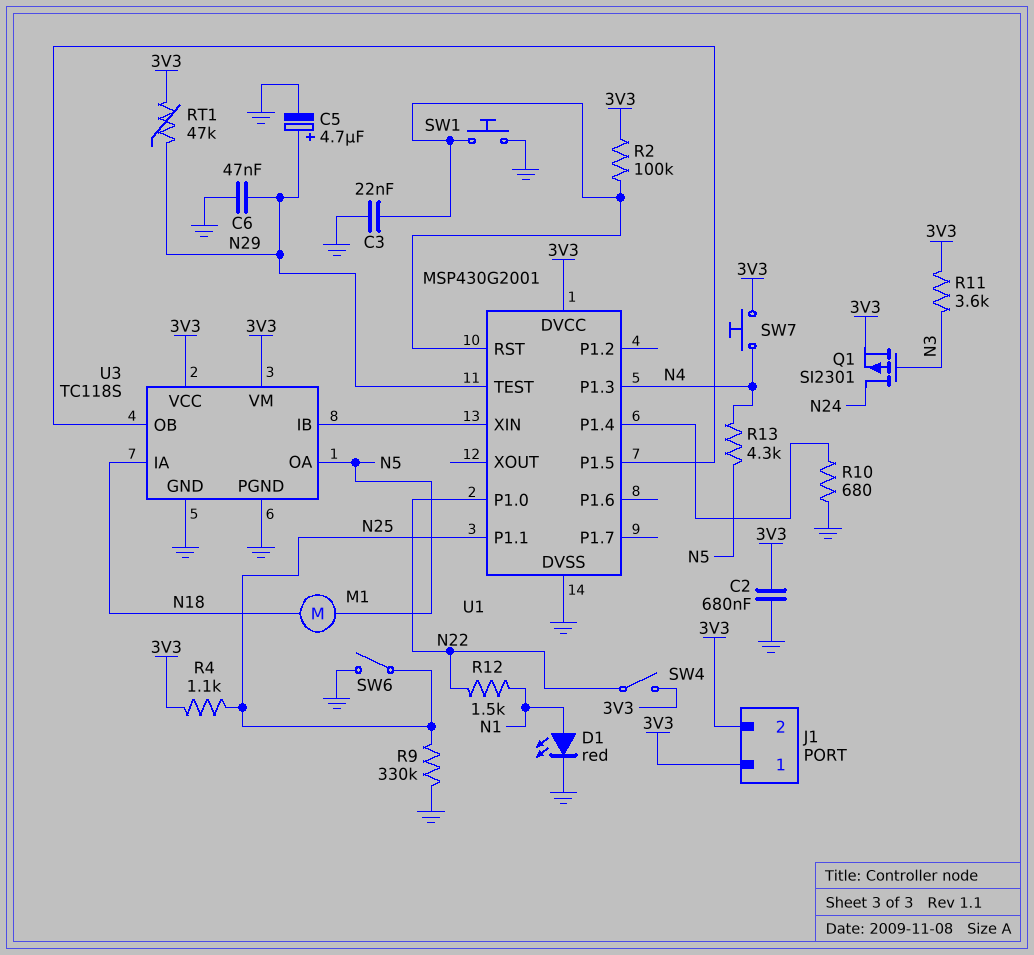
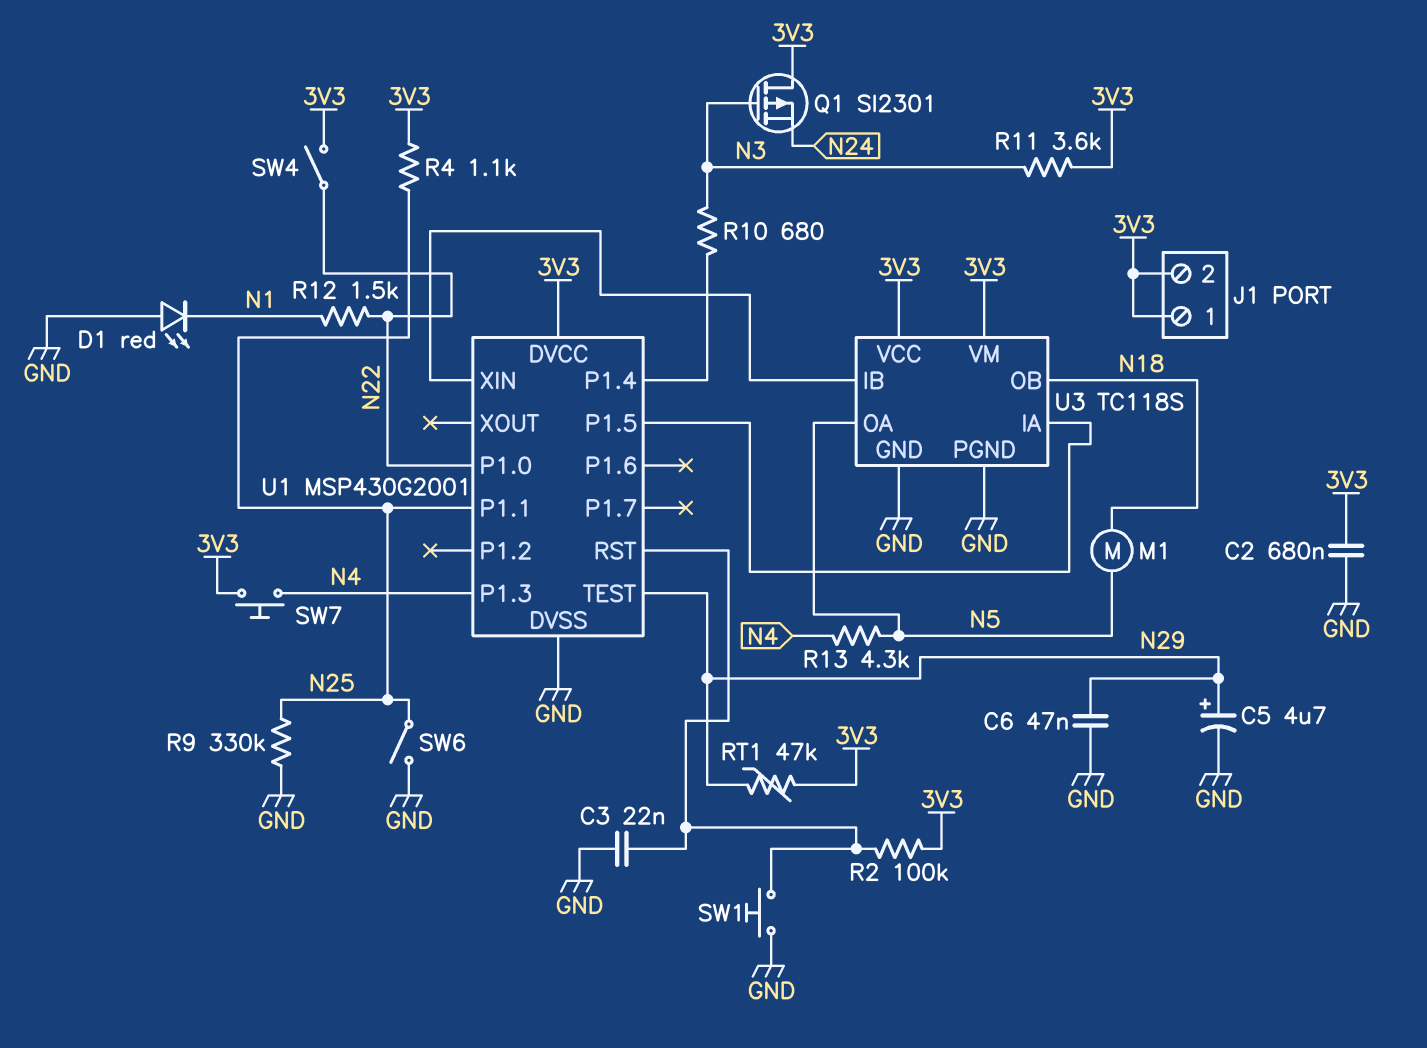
D1: LED red (A N1, K GND) -> LED red (A GND, K N1)
Q1: PMOS SI2301 (G N3, D N24, S 3V3) -> PMOS SI2301 (G N3, D 3V3, S N24)
R10: 680 (GND, U1/P1.4) -> 680 (N3, U1/P1.4)
U3 pin IA: N18 -> U1/P1.5
U3 pin OB: U1/P1.5 -> N18

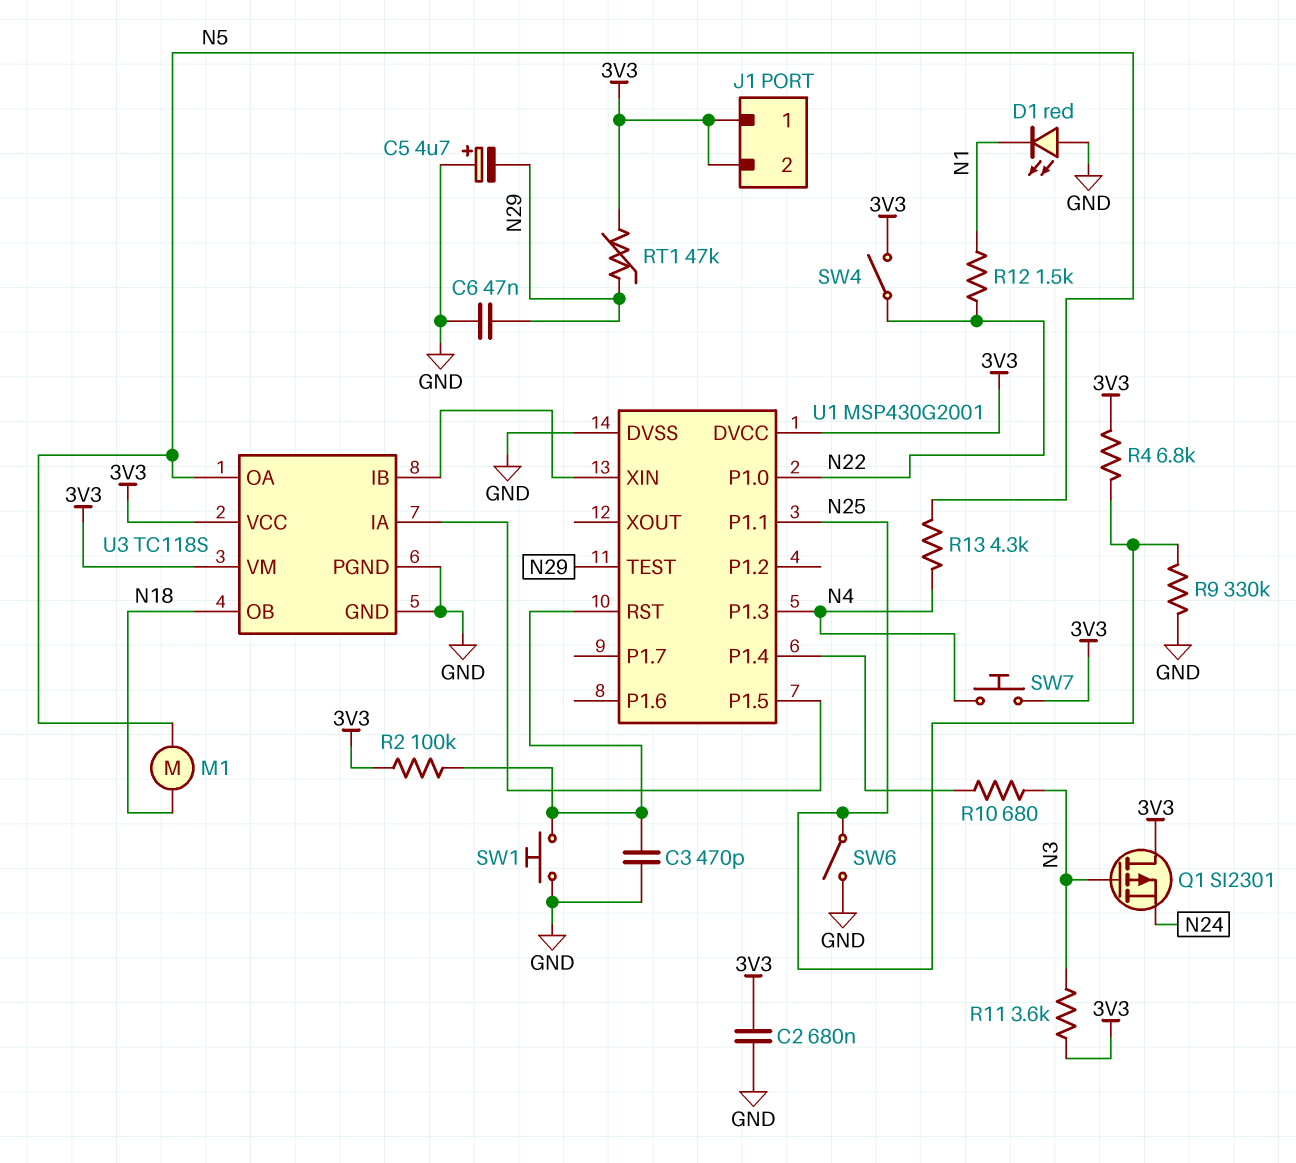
C3: 22nF (GND, U1/RST) -> 470pF (GND, U1/RST)
C5: 4.7uF (plus N29, minus GND) -> 4.7uF (plus GND, minus N29)
R4: 1.1k (3V3, N25) -> 6.8k (3V3, N25)

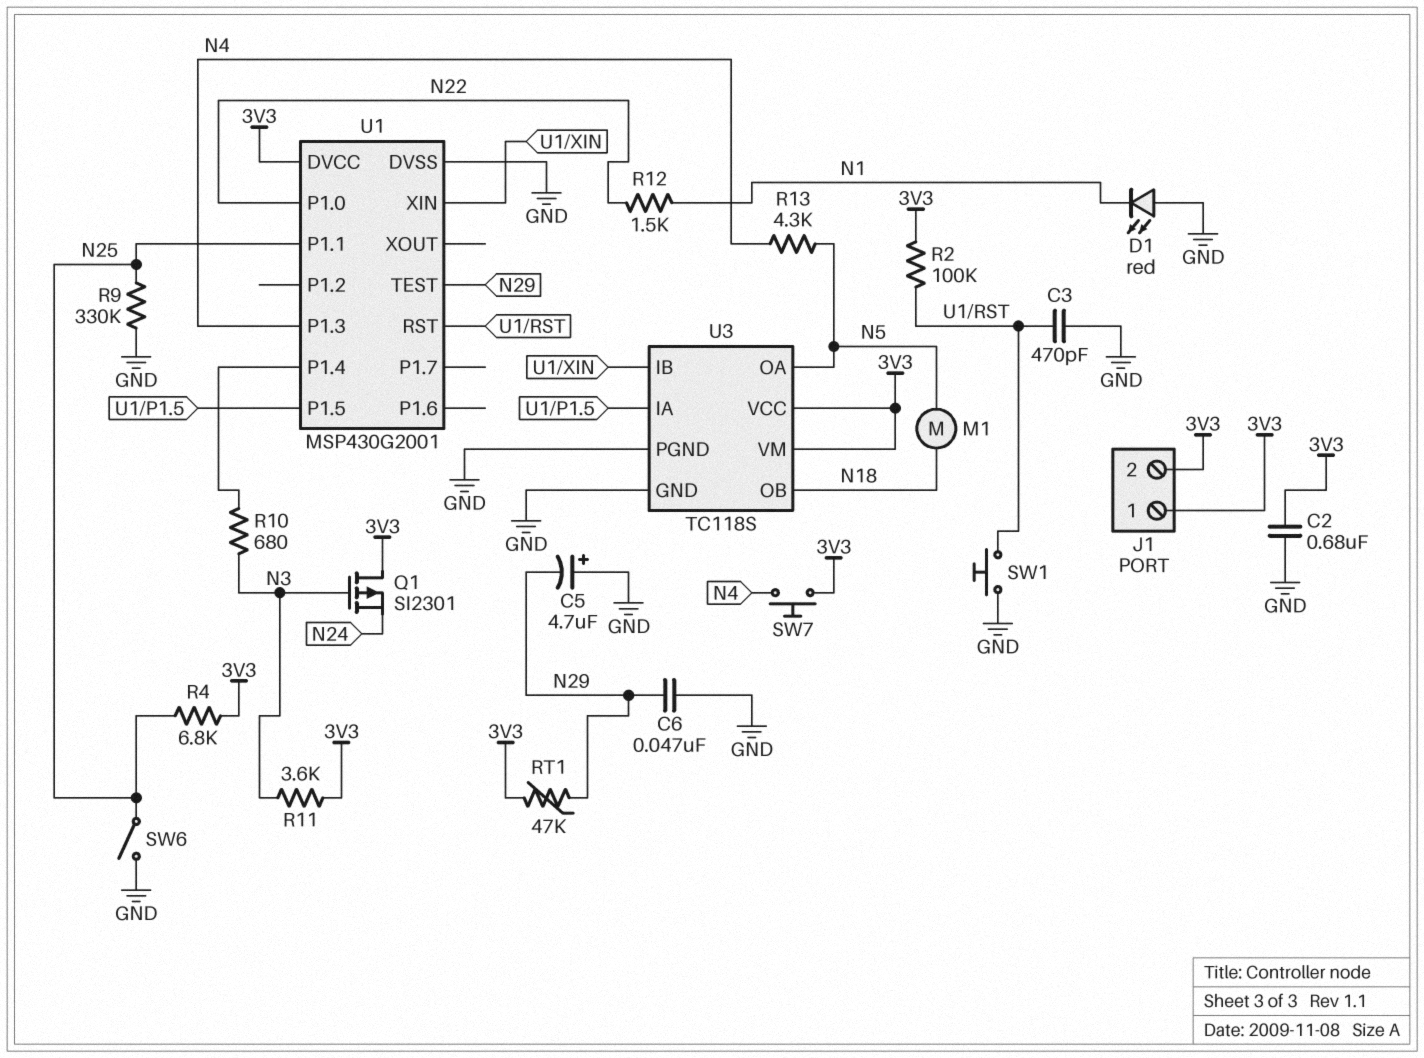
SW4: switch (3V3, N22) -> none

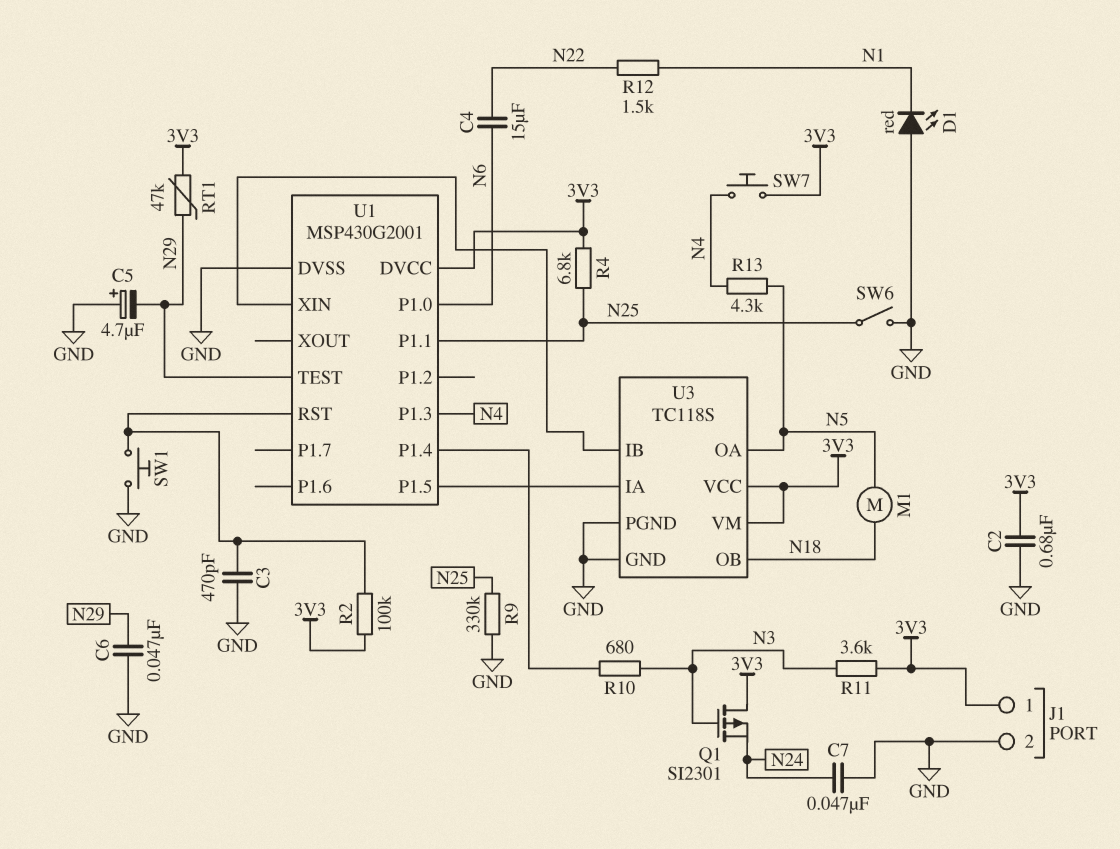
C4: none -> 15uF (N6, N22)
C7: none -> 47nF (GND, N24)
J1 pin 2: 3V3 -> GND
U1 pin P1.0: N22 -> N6

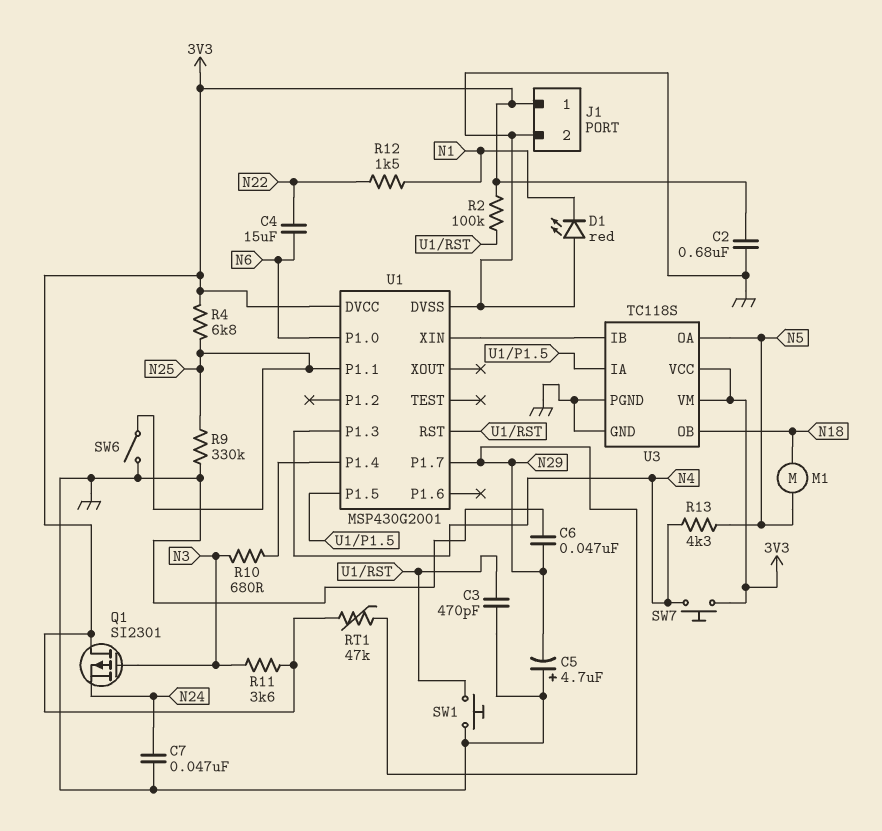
U1 pin P1.7: none -> N29
U1 pin TEST: N29 -> none

